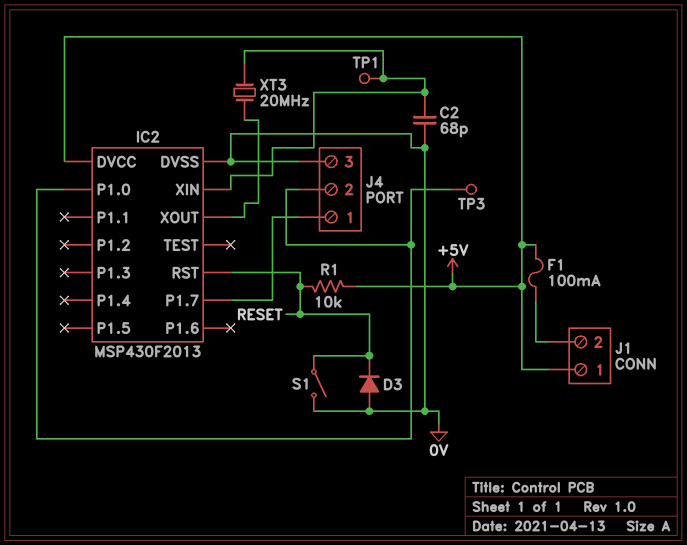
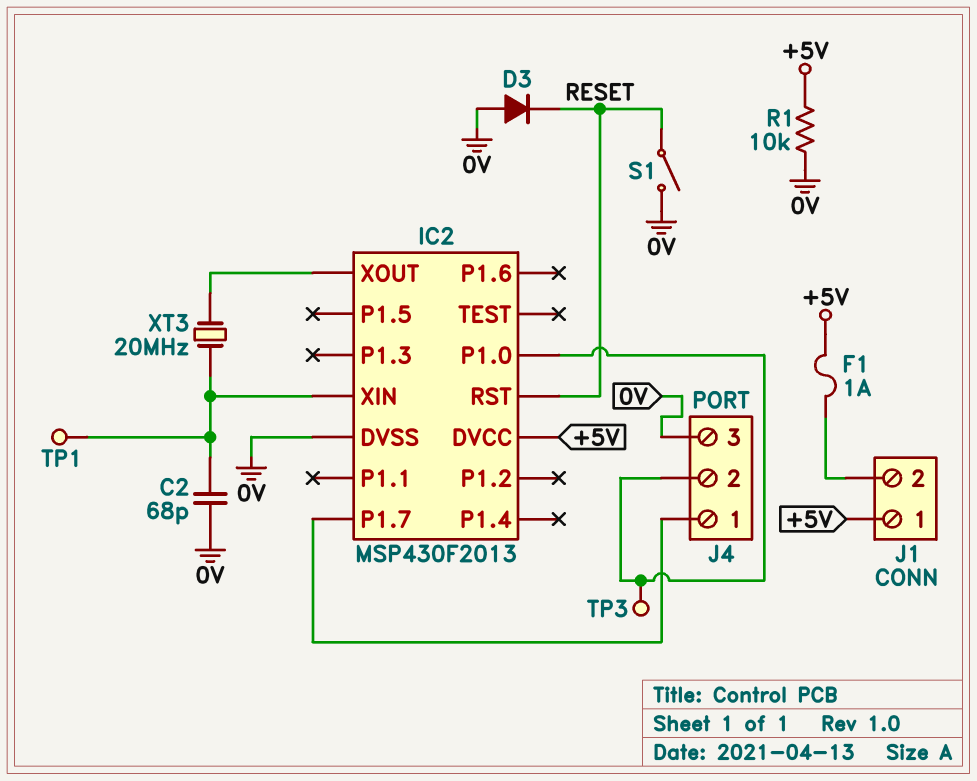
F1: 100mA (+5V, J1/2) -> 1A (+5V, J1/2)
R1: 10k (+5V, RESET) -> 10k (+5V, 0V)

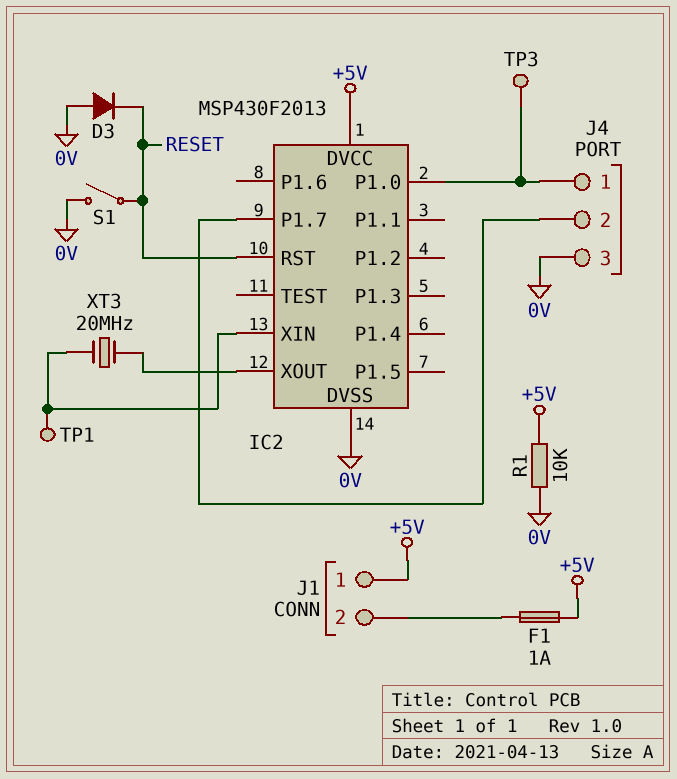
C2: 68pF (0V, IC2/XIN) -> none
J4 pin 1: IC2/P1.7 -> IC2/P1.0
J4 pin 2: IC2/P1.0 -> IC2/P1.7

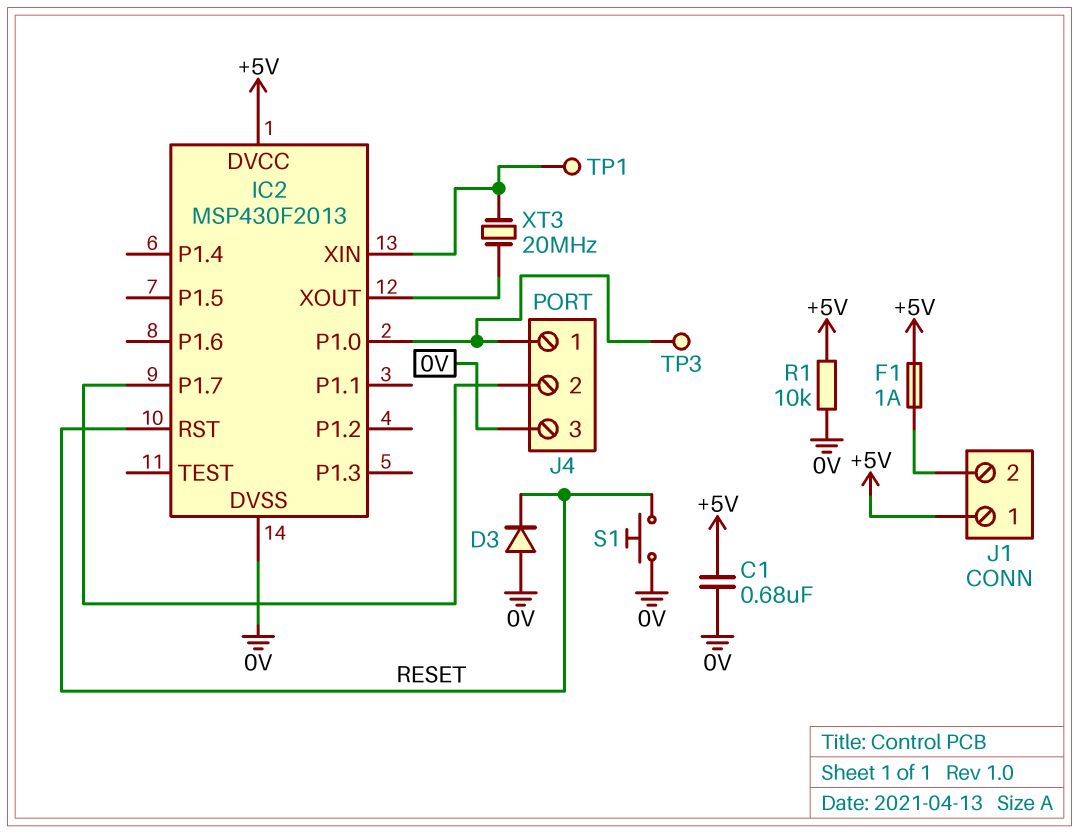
C1: none -> 680nF (+5V, 0V)
S1: switch (0V, RESET) -> button (0V, RESET)

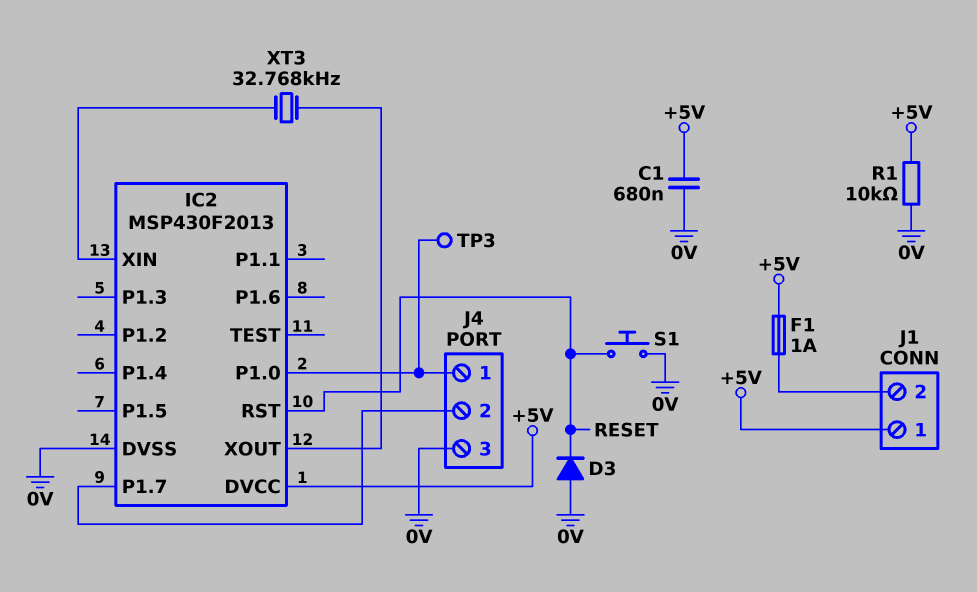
TP1: test point (IC2/XIN) -> none
XT3: 20MHz (IC2/XIN, IC2/XOUT) -> 32.768kHz (IC2/XIN, IC2/XOUT)

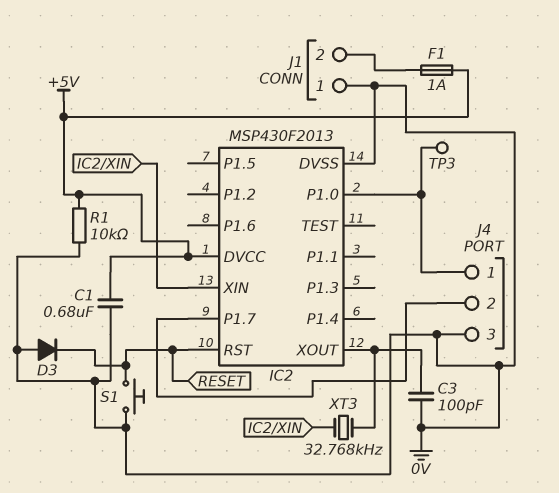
C3: none -> 100pF (0V, IC2/XOUT)
J1 pin 1: +5V -> 0V

